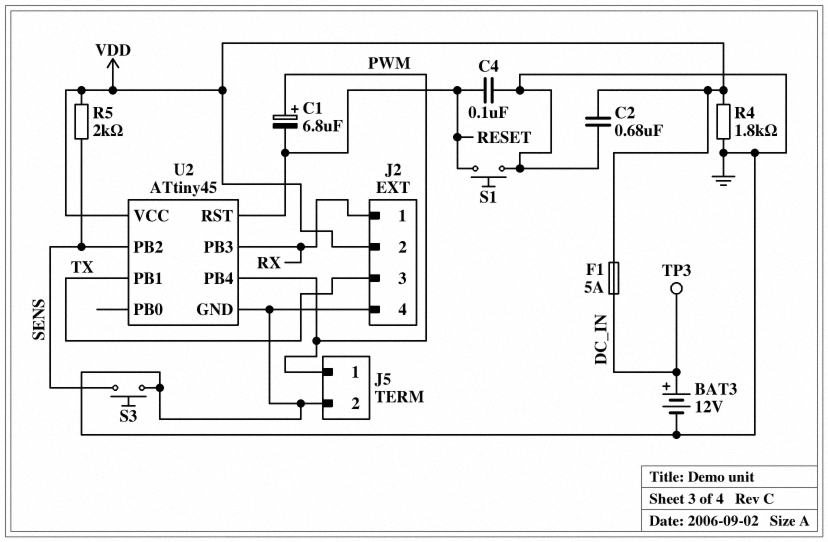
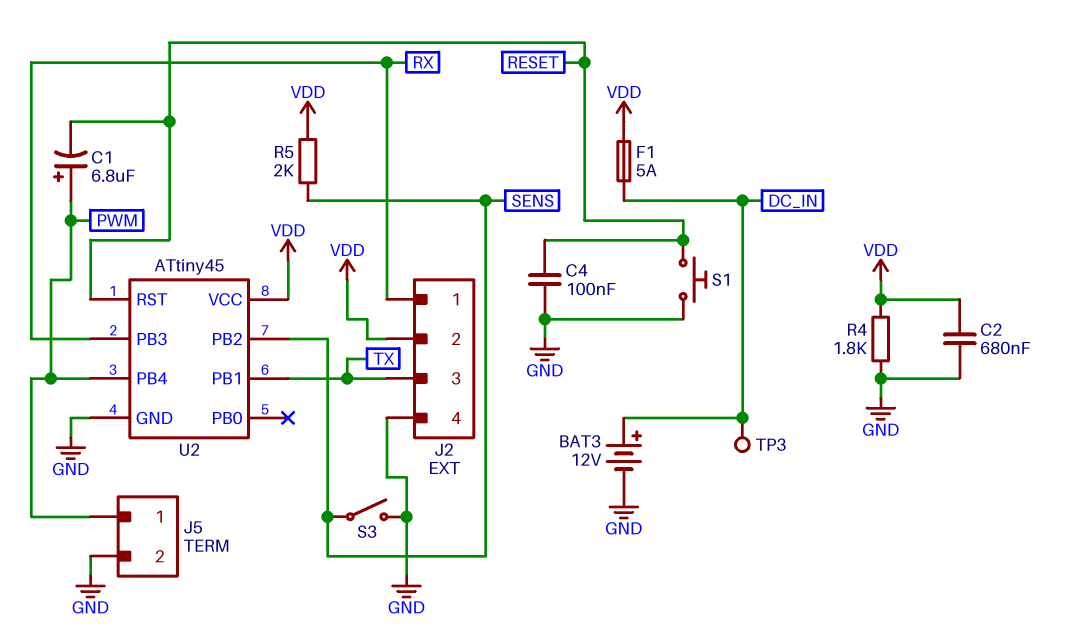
S3: button (GND, SENS) -> switch (GND, SENS)

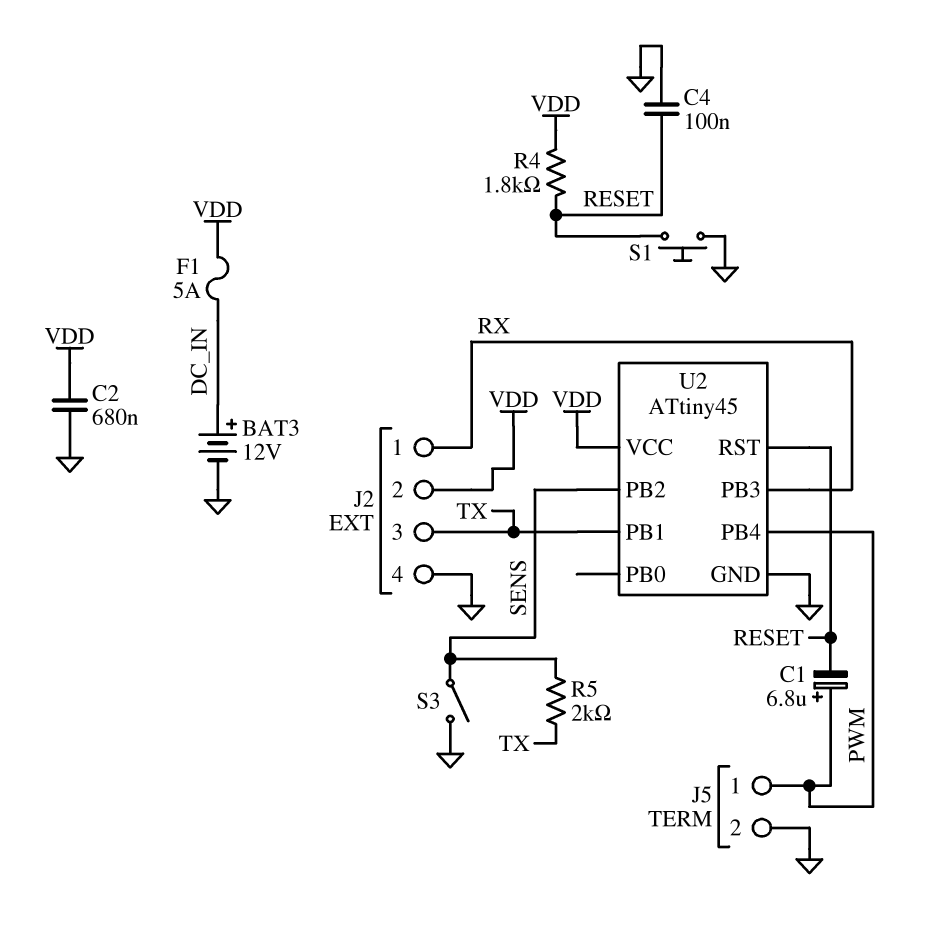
R4: 1.8k (GND, VDD) -> 1.8k (RESET, VDD)
R5: 2k (SENS, VDD) -> 2k (SENS, TX)
TP3: test point (DC_IN) -> none

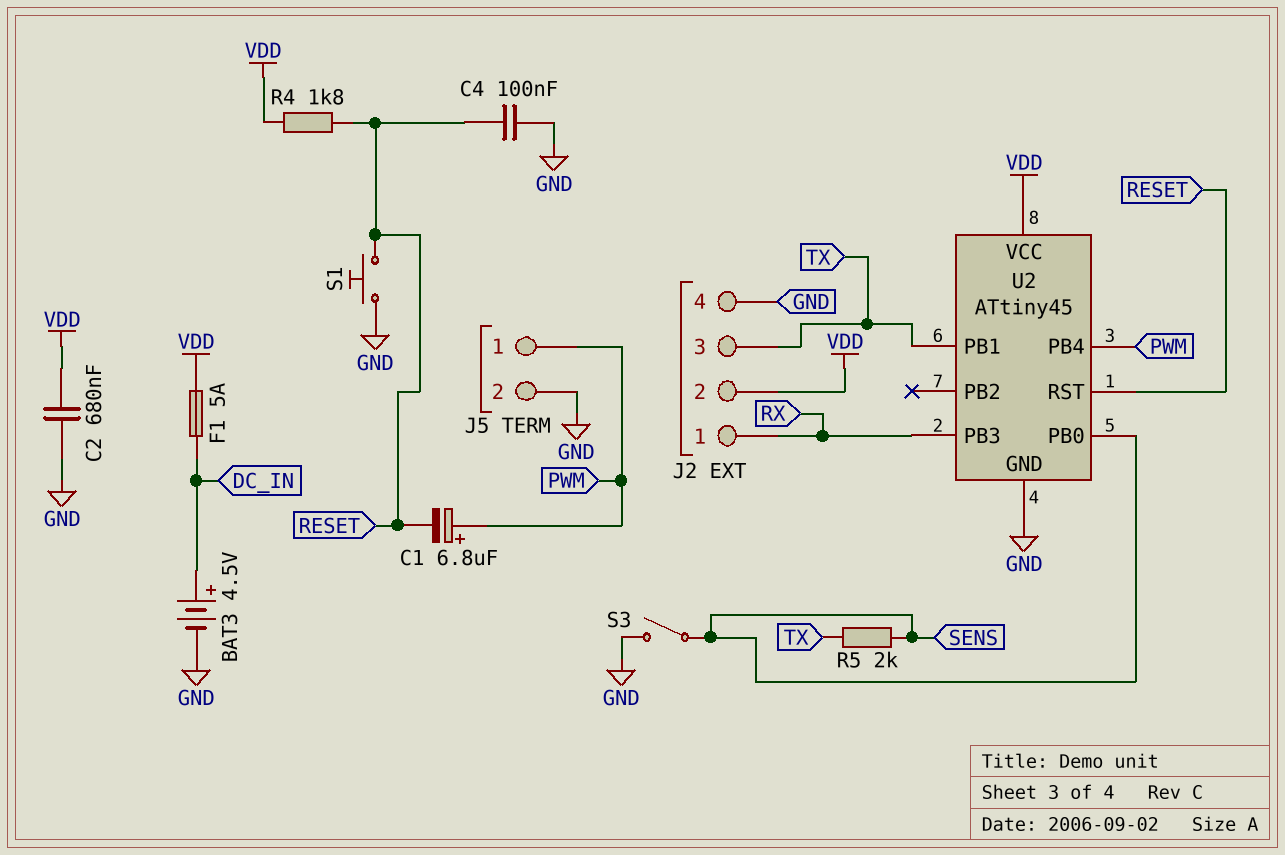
BAT3: 12V (plus DC_IN, minus GND) -> 4.5V (plus DC_IN, minus GND)
U2 pin PB0: none -> SENS
U2 pin PB2: SENS -> none

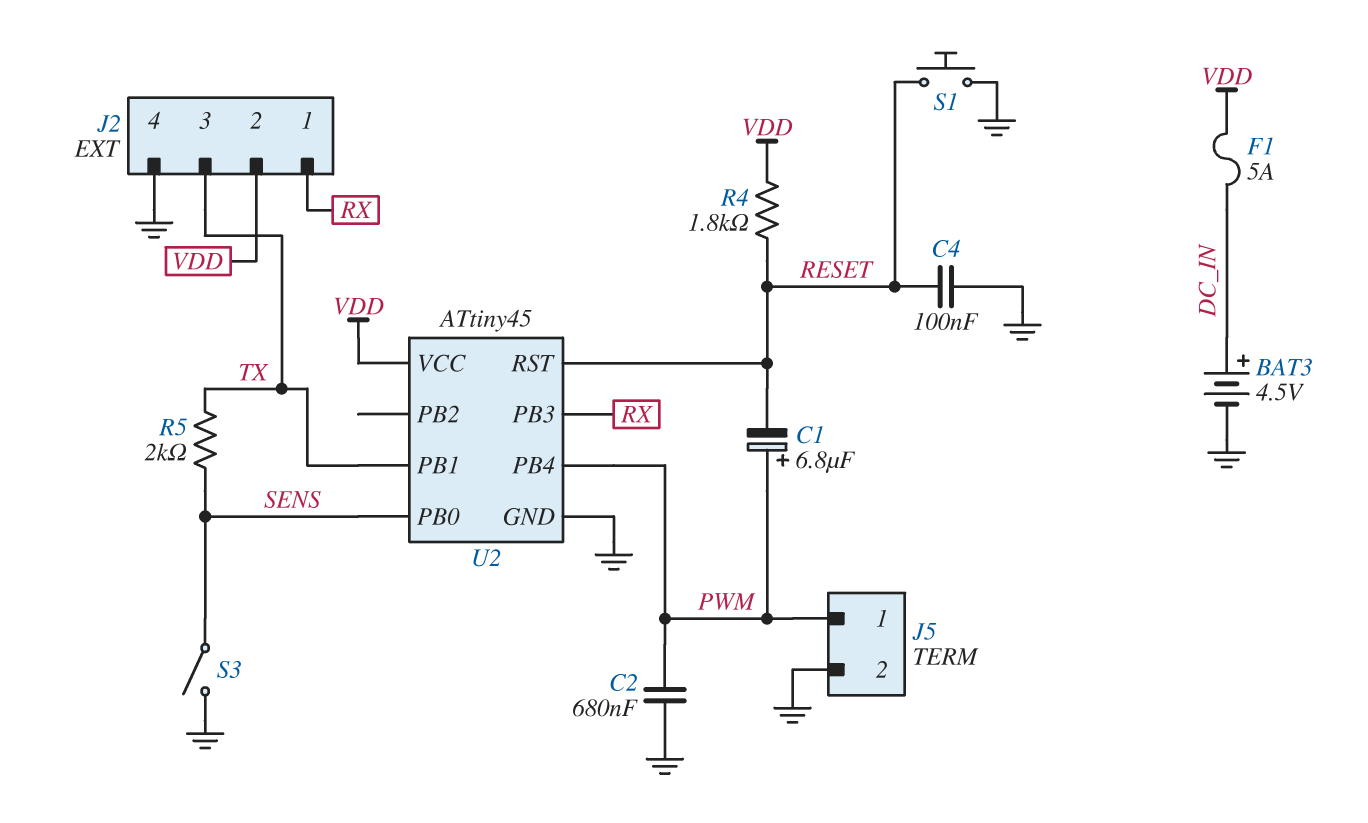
C2: 680nF (GND, VDD) -> 680nF (GND, PWM)

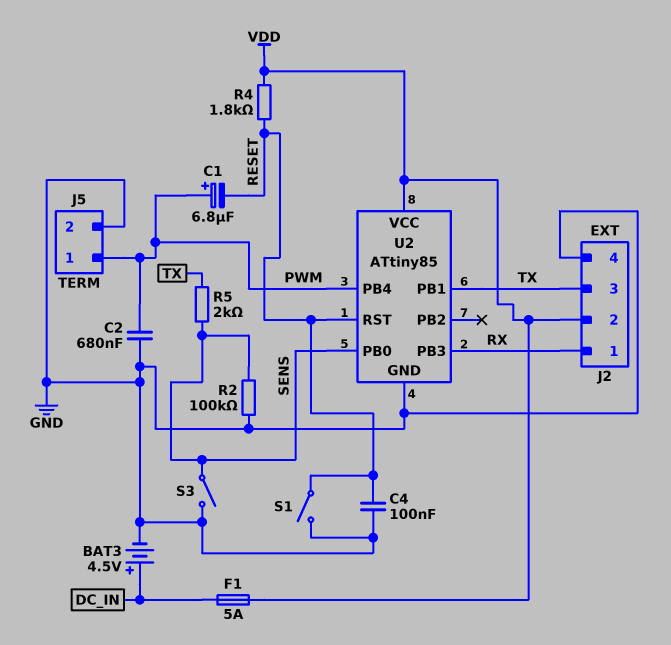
R2: none -> 100k (GND, SENS)
S1: button (GND, RESET) -> switch (GND, RESET)
U2: ATtiny45 -> ATtiny85

